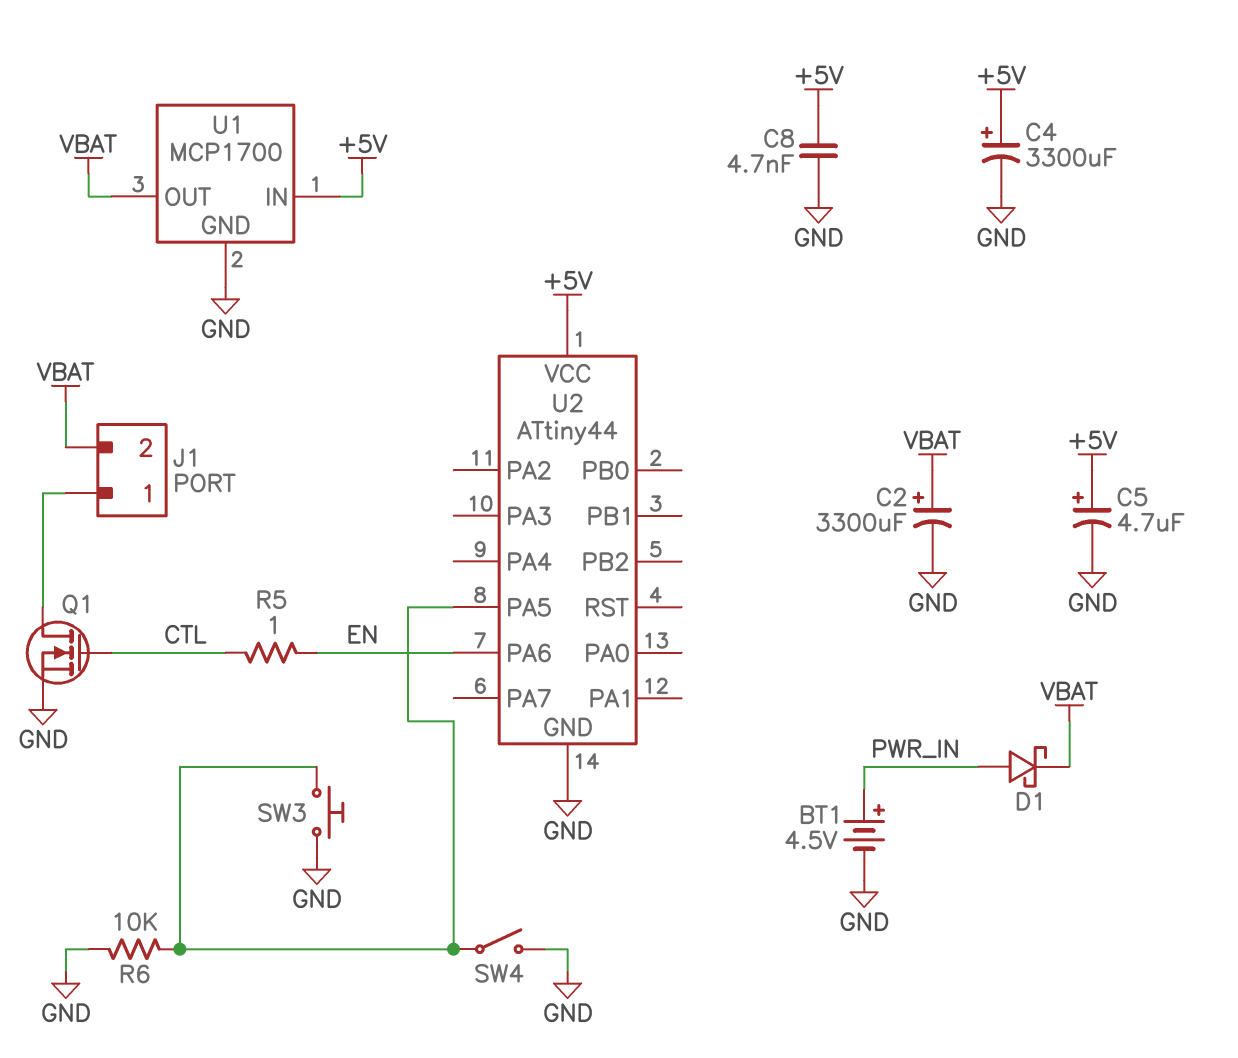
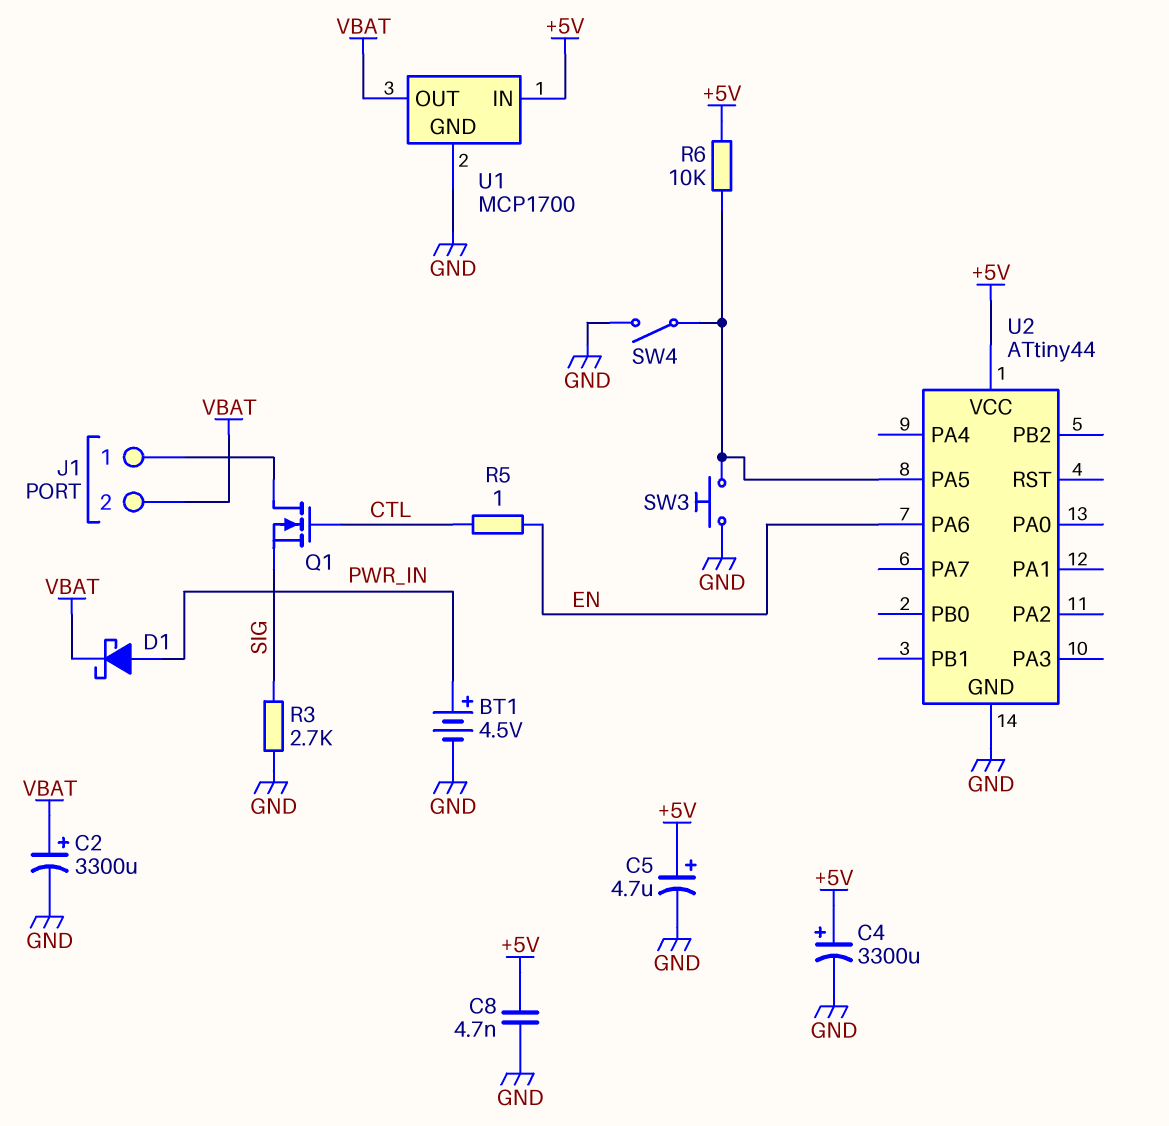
Q1: NMOS (G CTL, D J1/1, S GND) -> NMOS (G CTL, D J1/1, S SIG)
R3: none -> 2.7k (GND, SIG)
R6: 10k (GND, U2/PA5) -> 10k (+5V, U2/PA5)

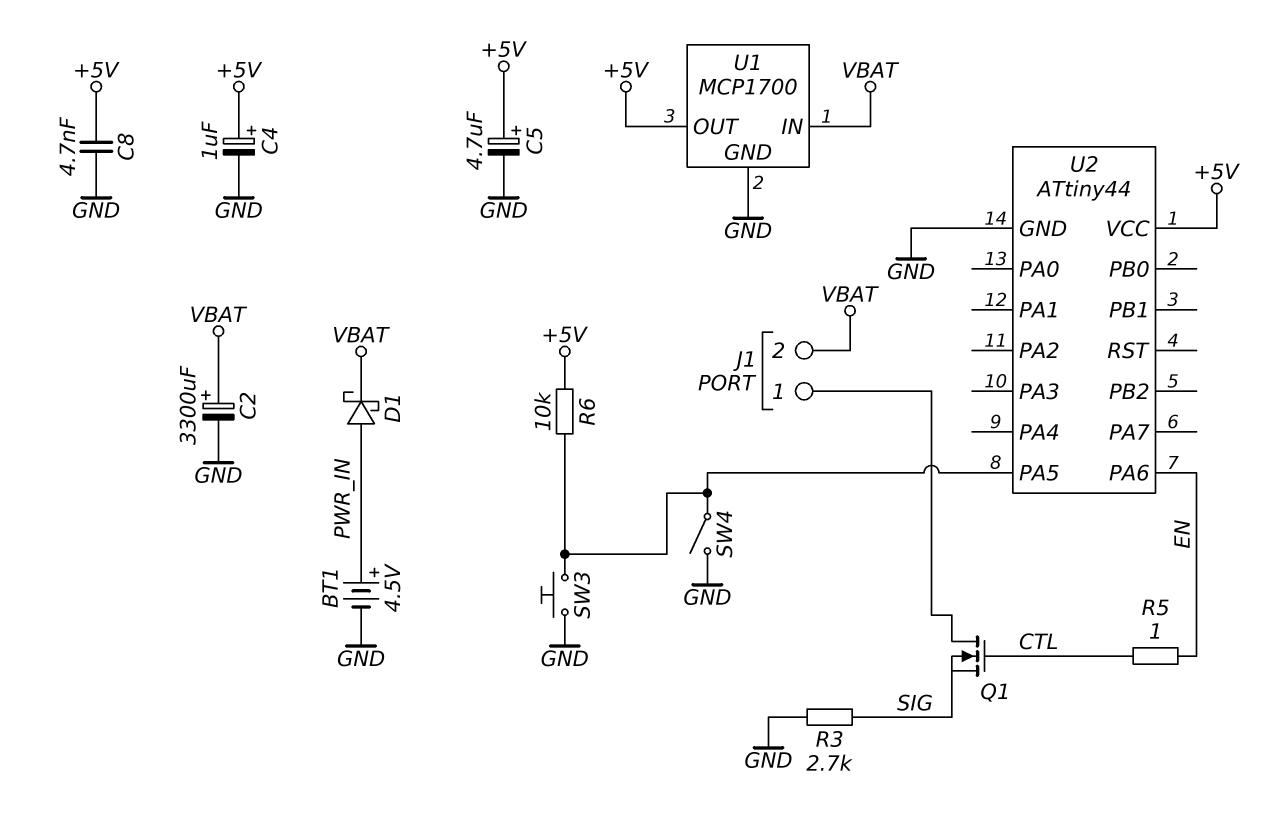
C4: 3300uF (plus +5V, minus GND) -> 1uF (plus +5V, minus GND)
U1 pin IN: +5V -> VBAT
U1 pin OUT: VBAT -> +5V

